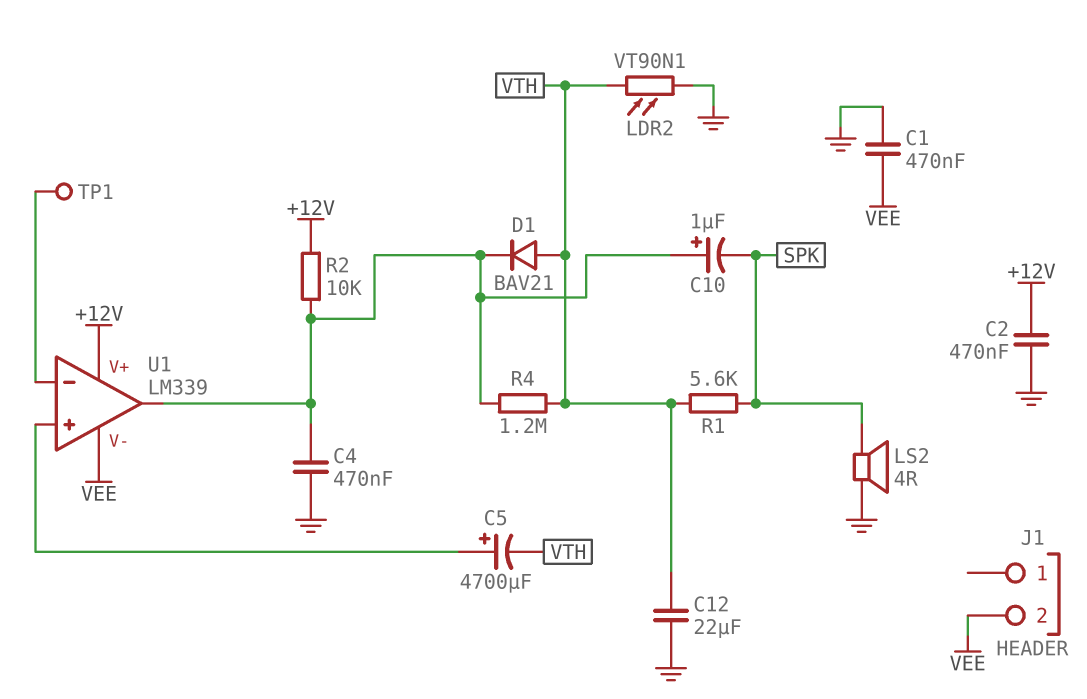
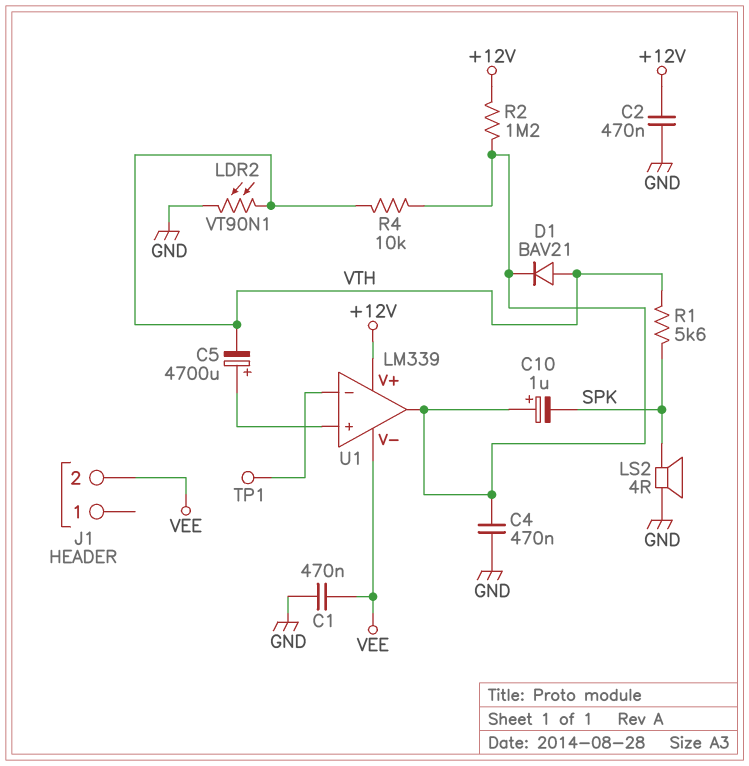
C12: 22uF (GND, VTH) -> none
R2: 10k (+12V, U1/out) -> 1.2M (+12V, U1/out)
R4: 1.2M (U1/out, VTH) -> 10k (U1/out, VTH)

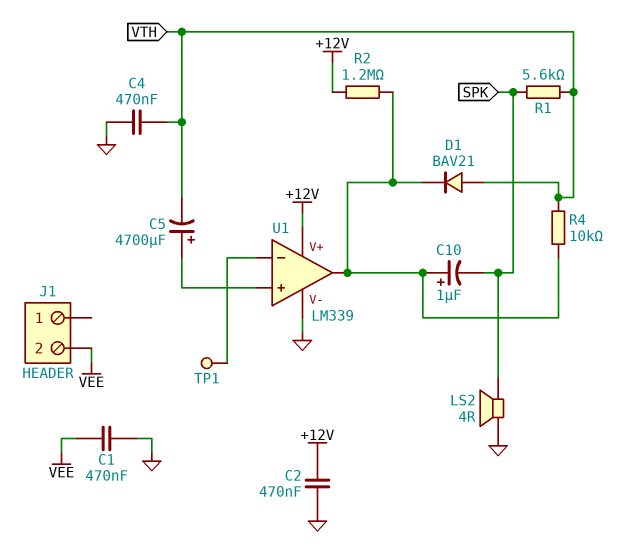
C4: 470nF (GND, U1/out) -> 470nF (GND, VTH)
LDR2: VT90N1 (GND, VTH) -> none
U1 pin V-: VEE -> GND

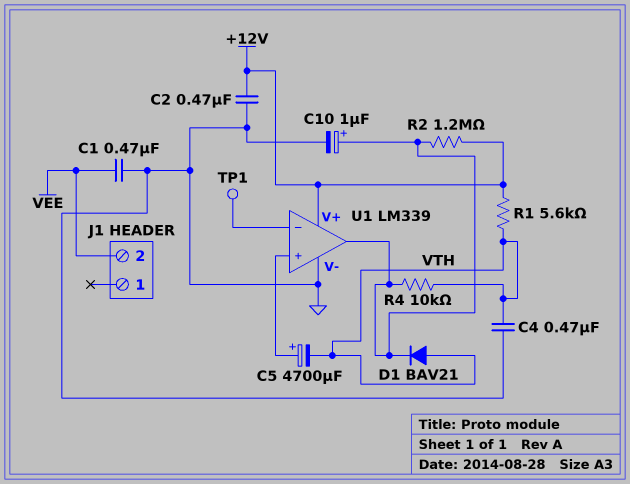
C10: 1uF (plus U1/out, minus SPK) -> 1uF (plus U1/out, minus GND)
LS2: speaker 4R (GND, SPK) -> none
R1: 5.6k (SPK, VTH) -> 5.6k (+12V, VTH)

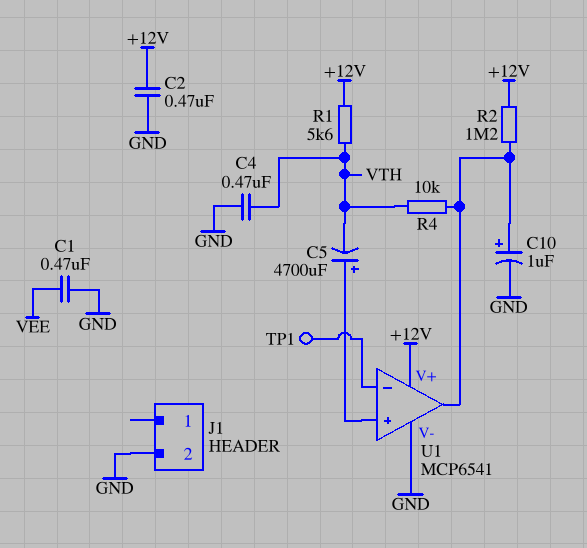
D1: diode BAV21 (A VTH, K U1/out) -> none
J1 pin 2: VEE -> GND
U1: LM339 -> MCP6541

